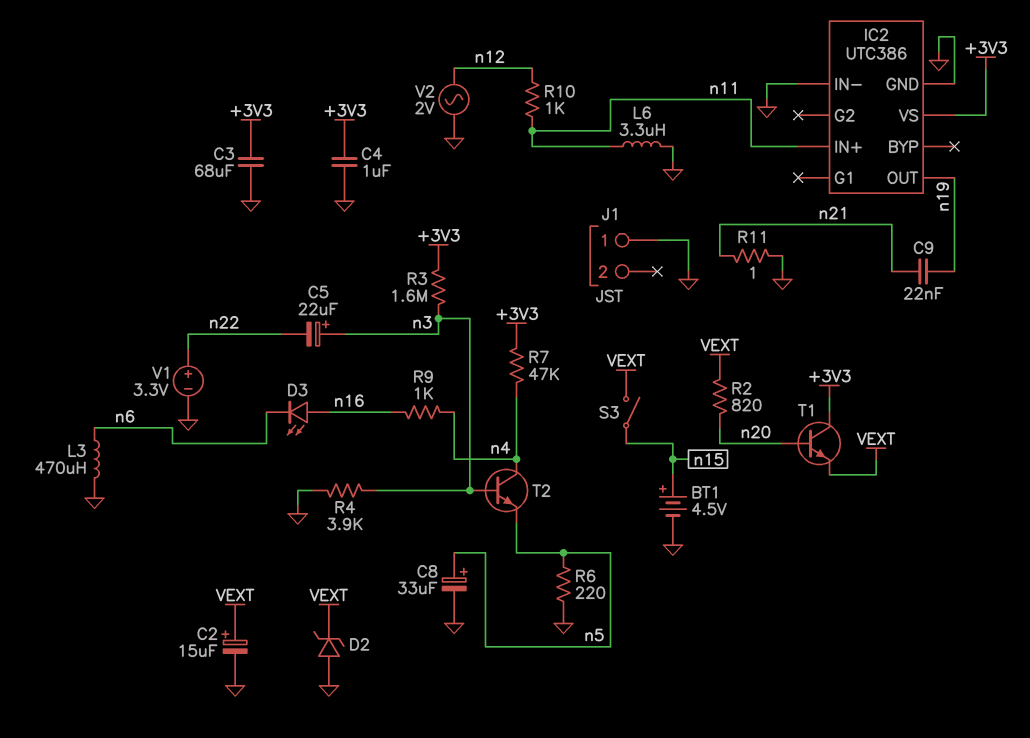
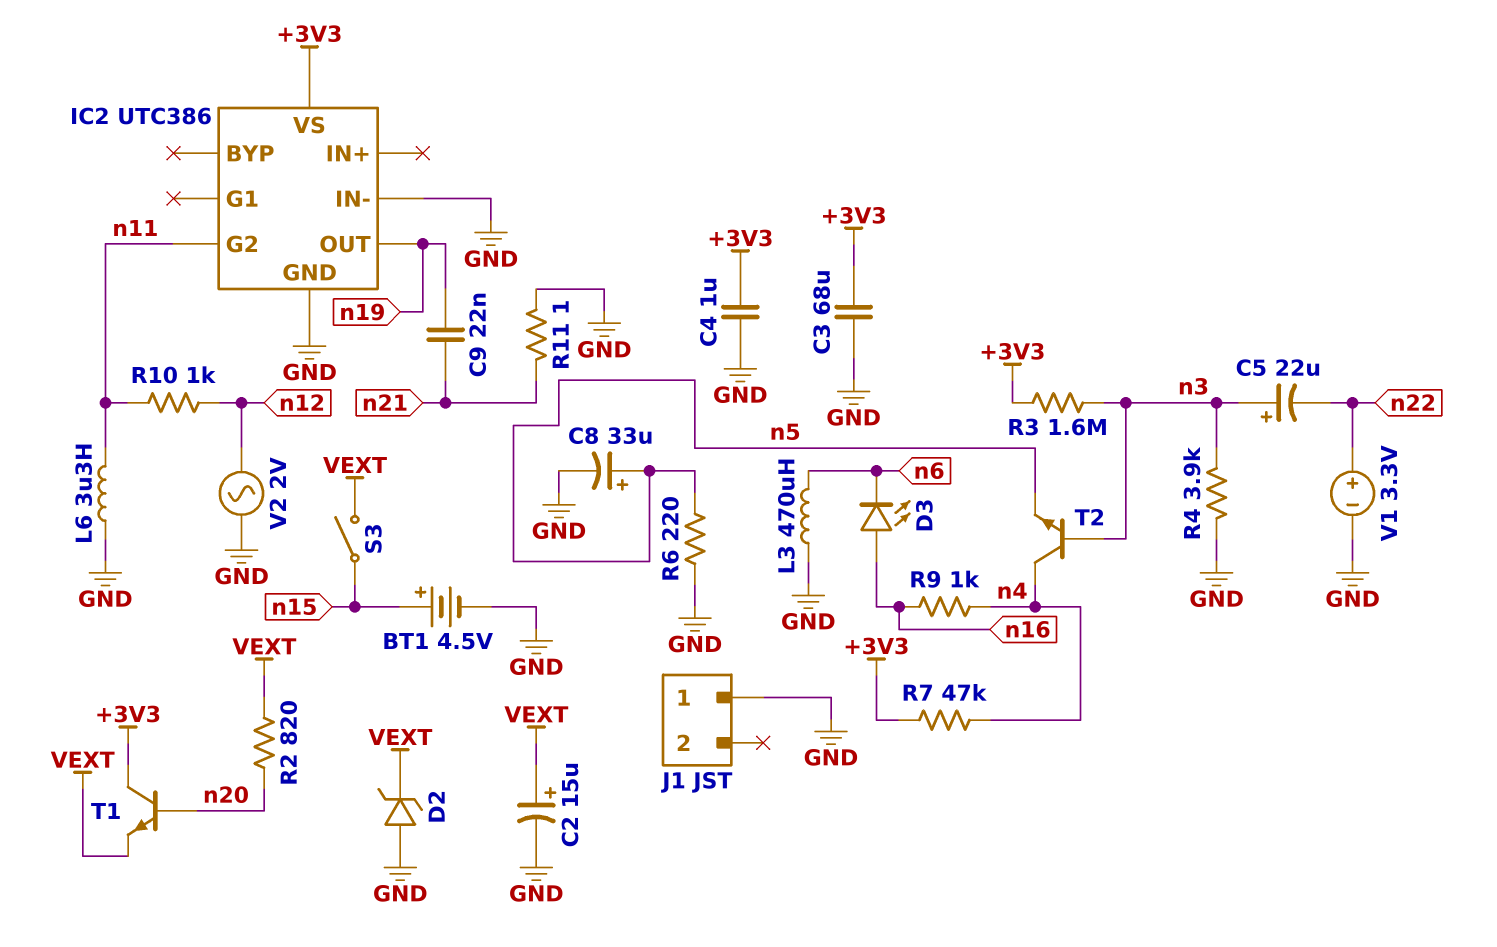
IC2 pin G2: none -> n11
IC2 pin IN+: n11 -> none

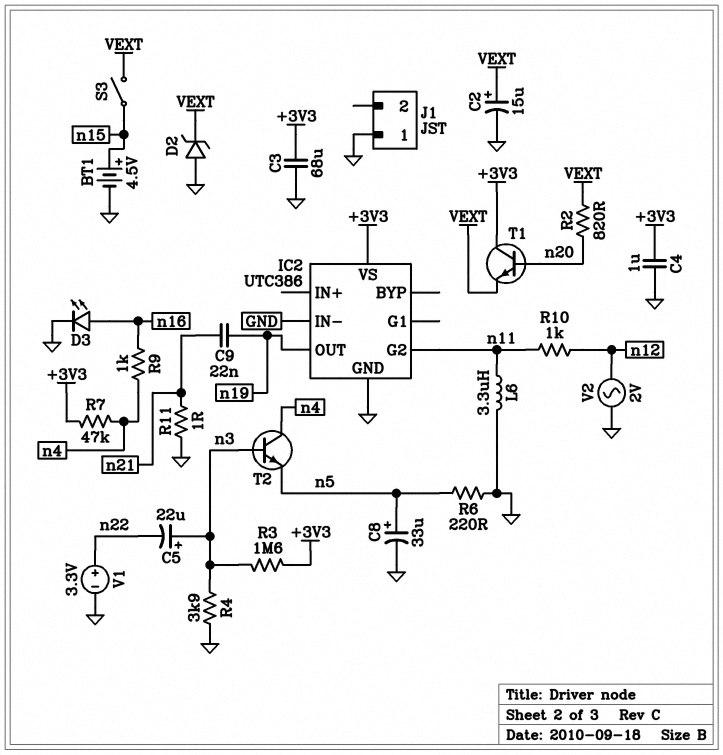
D3: LED (A n16, K n6) -> LED (A n16, K GND)
L3: 470uH (GND, n6) -> none

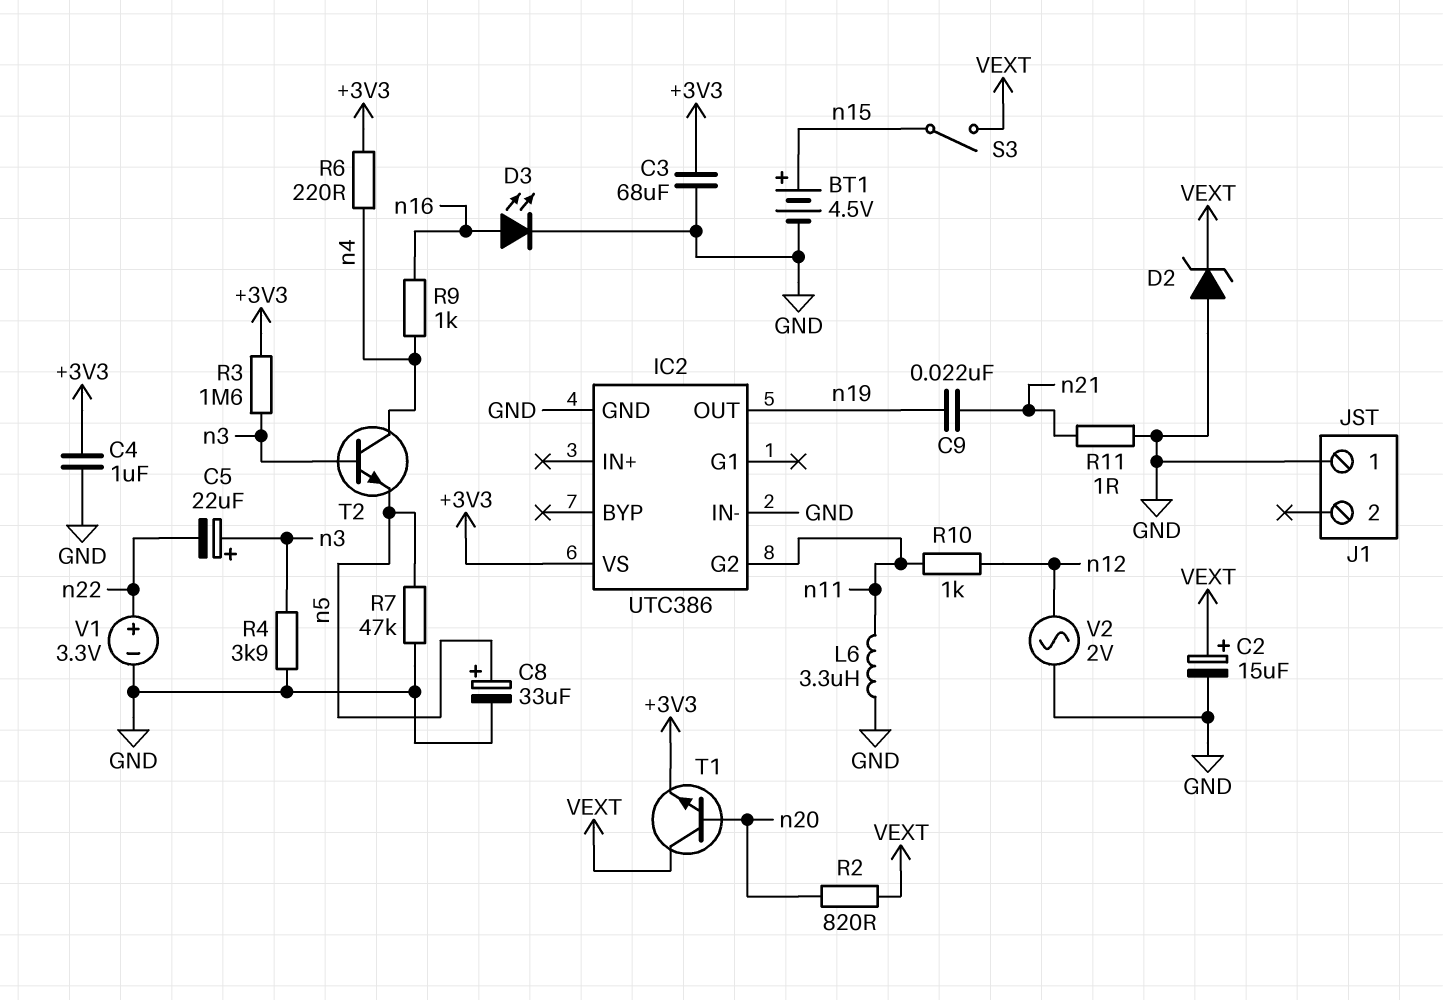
R6: 220 (GND, n5) -> 220 (+3V3, n4)
R7: 47k (+3V3, n4) -> 47k (GND, n5)
T1: NPN (B n20, C +3V3, E VEXT) -> NPN (B n20, C VEXT, E +3V3)

